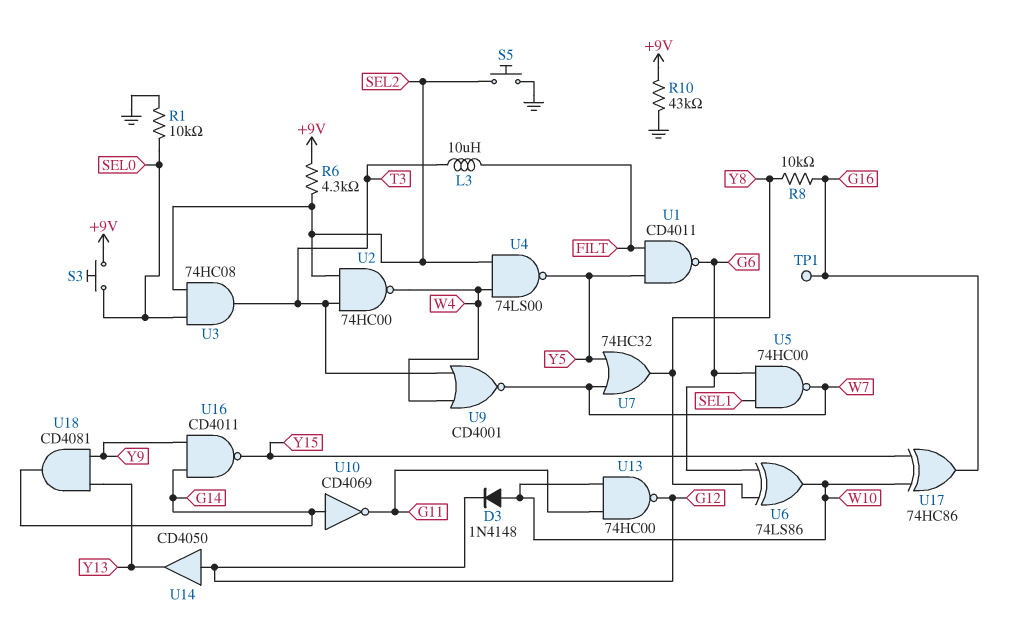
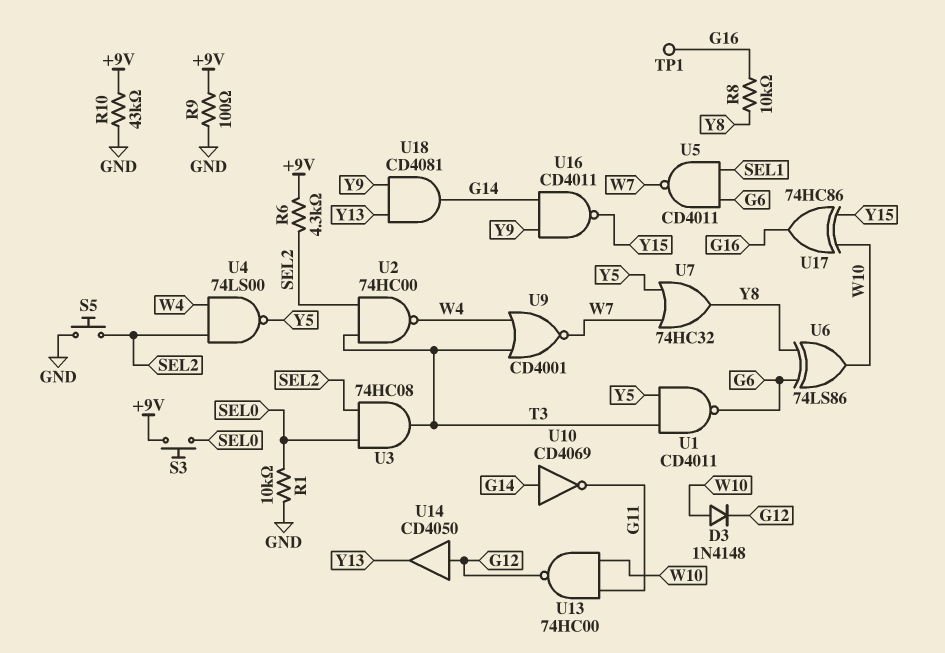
L3: 10uH (FILT, T3) -> none
R9: none -> 100 (+9V, GND)
U1: NAND CD4011 (in FILT, in Y5, out G6) -> NAND CD4011 (in T3, in Y5, out G6)
U5: NAND 74HC00 (in G6, in SEL1, out W7) -> NAND CD4011 (in G6, in SEL1, out W7)

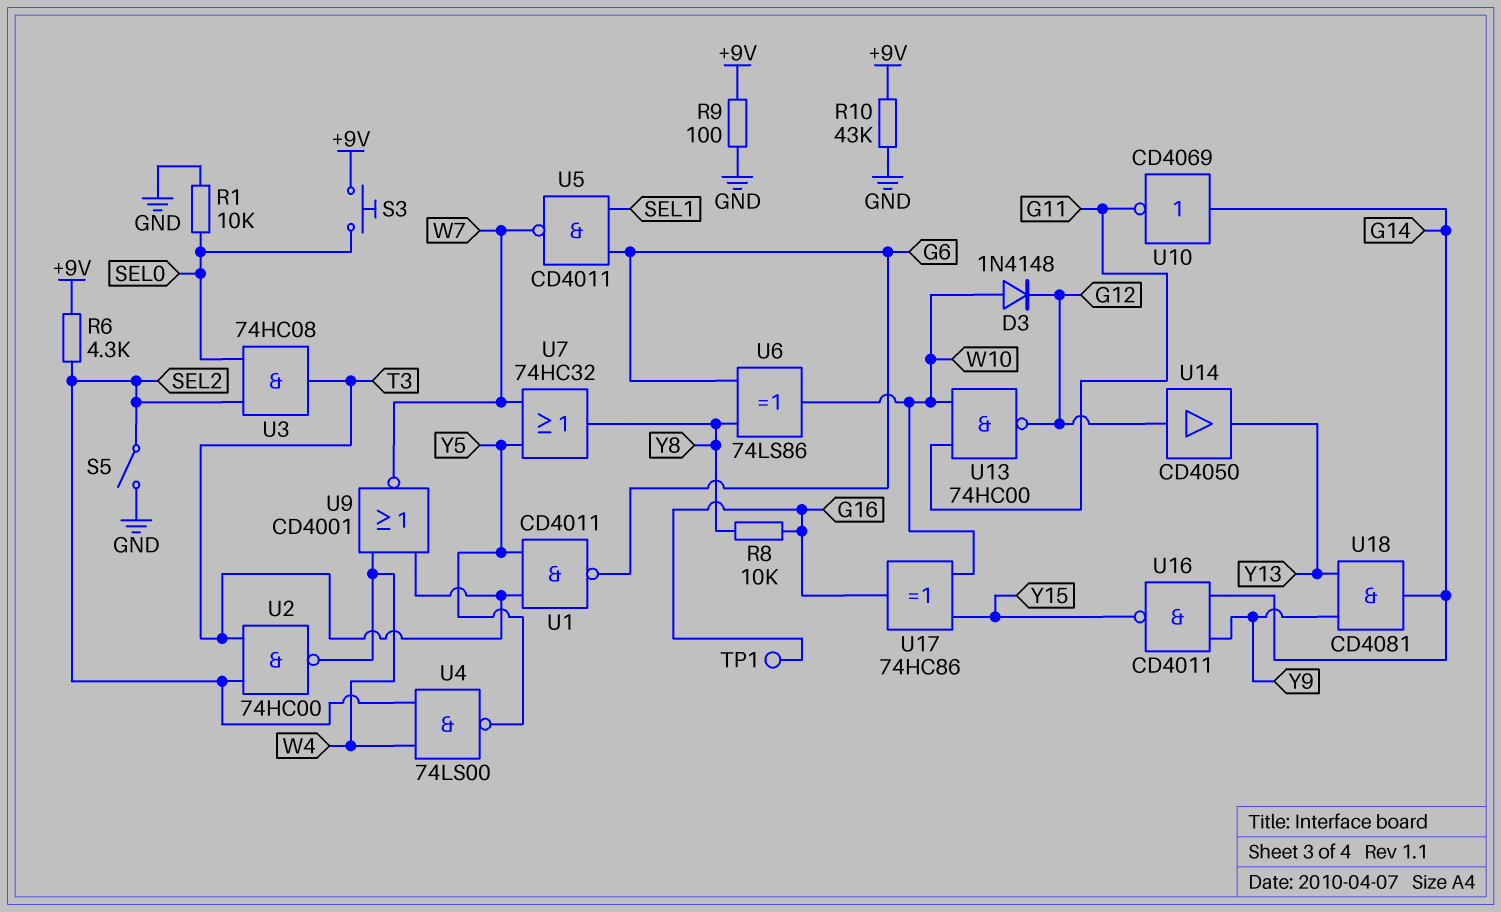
S5: button (GND, SEL2) -> switch (GND, SEL2)

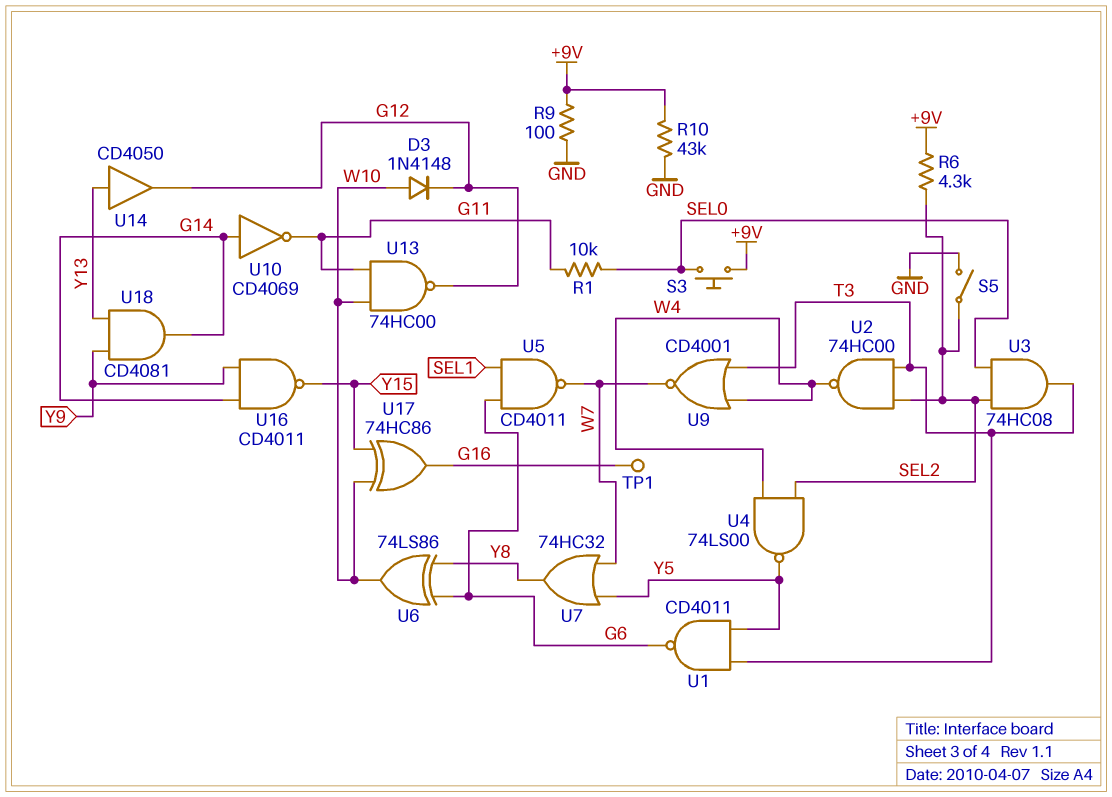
R1: 10k (GND, SEL0) -> 10k (G11, SEL0)
R8: 10k (G16, Y8) -> none
U14: buffer CD4050 (in G12, out Y13) -> buffer CD4050 (in Y13, out G12)

